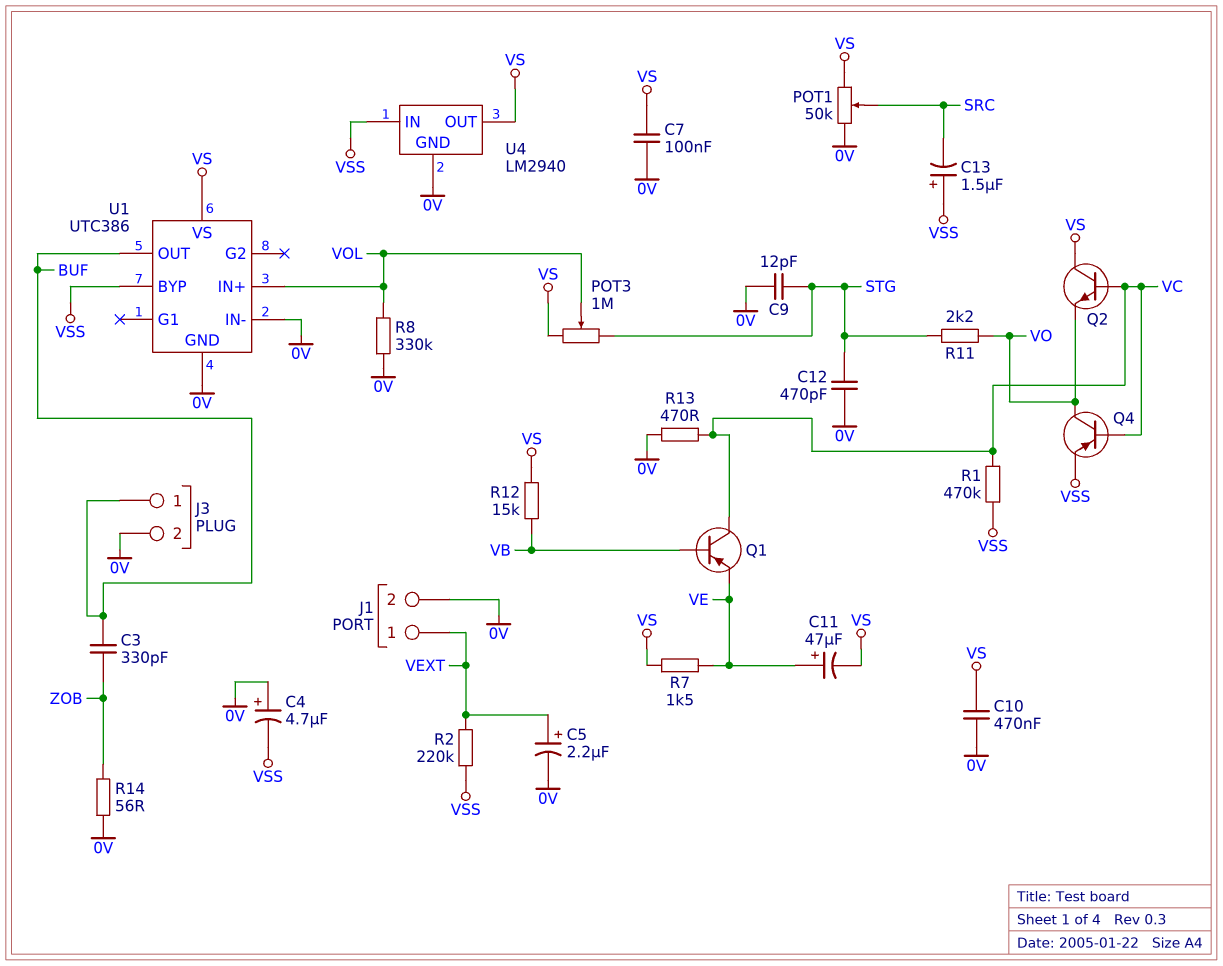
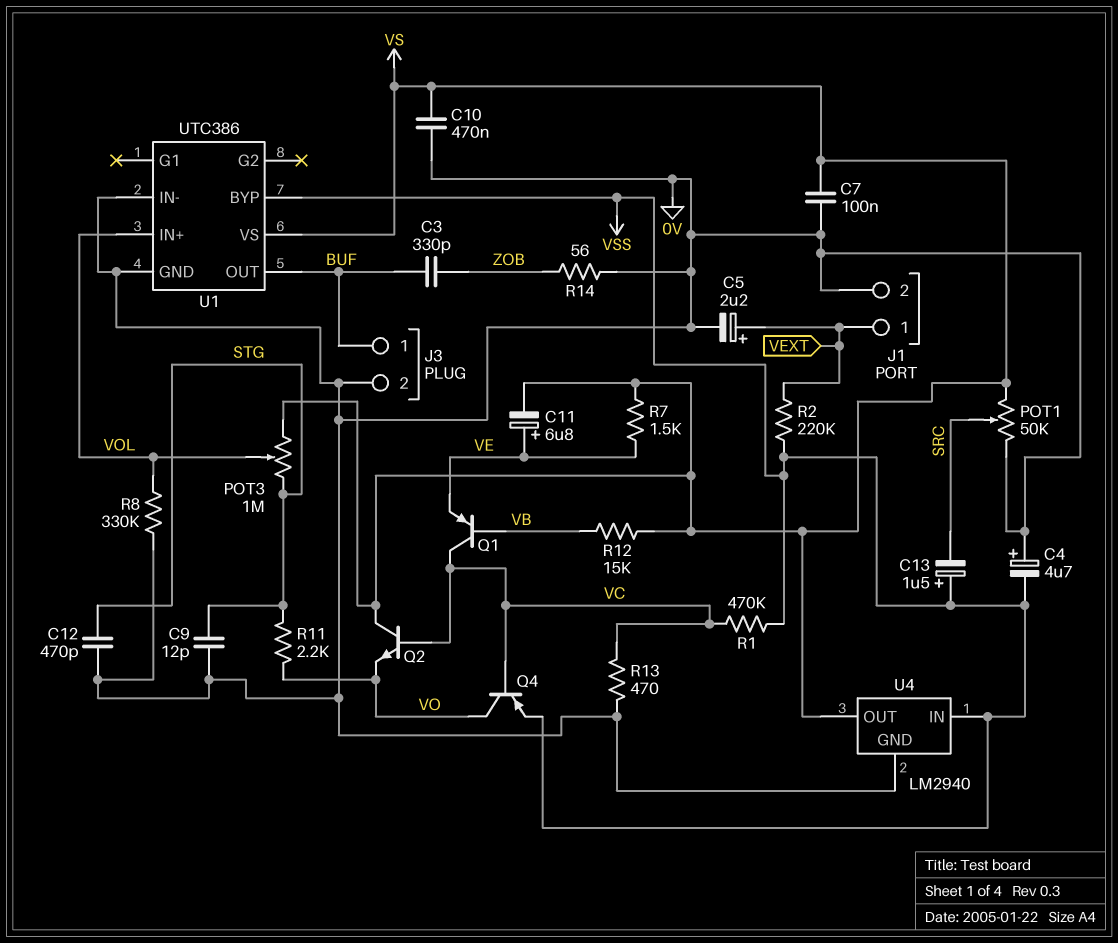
C11: 47uF (plus VE, minus VS) -> 6.8uF (plus VE, minus VS)

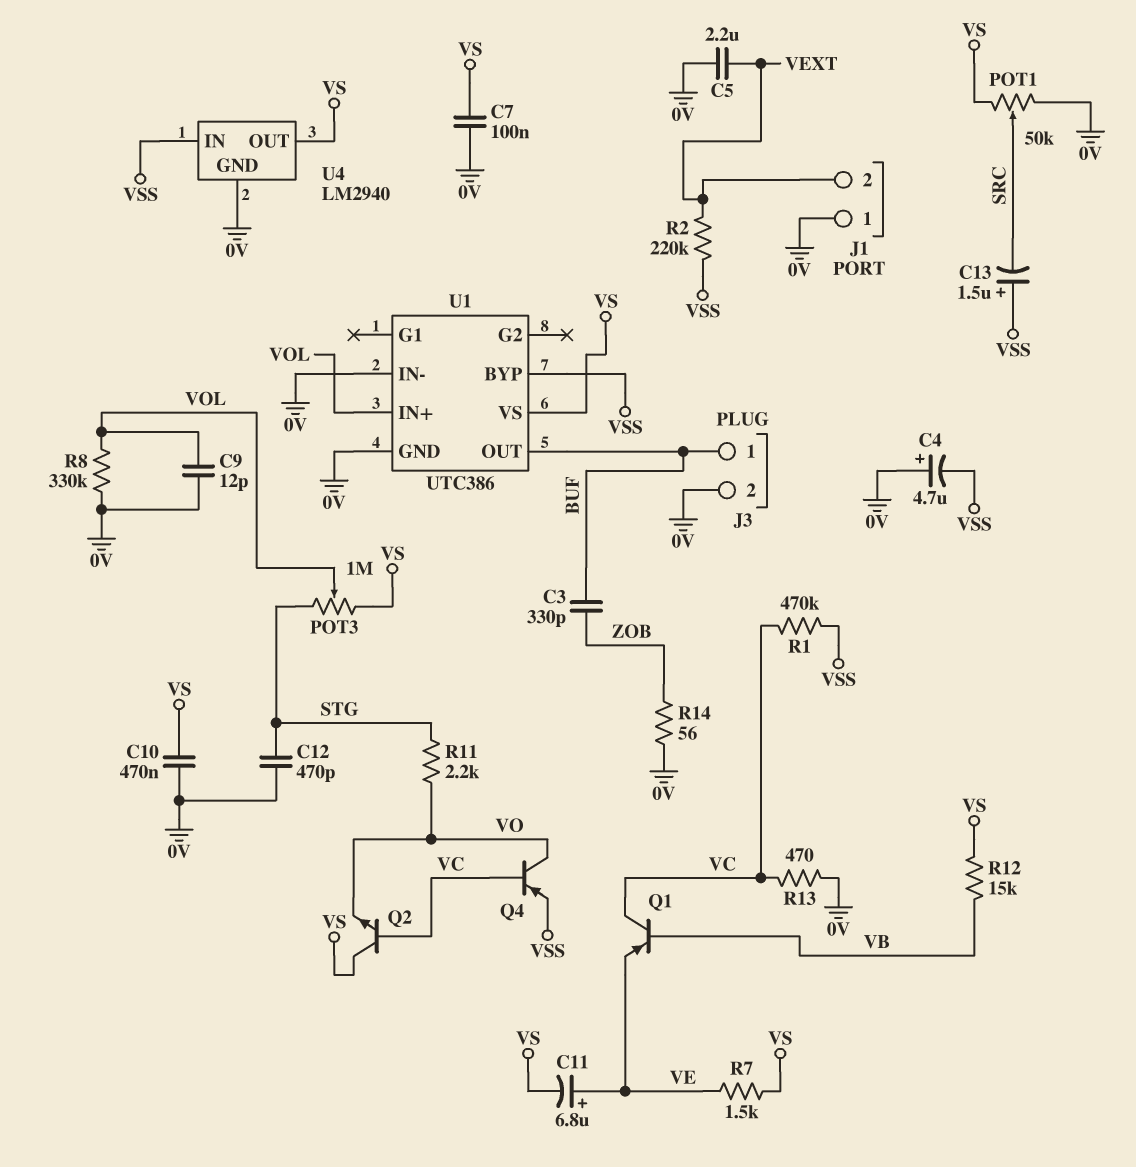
C5: 2.2uF (plus VEXT, minus 0V) -> 2.2uF (0V, VEXT)
C9: 12pF (0V, STG) -> 12pF (0V, VOL)
J1 pin 1: VEXT -> 0V
J1 pin 2: 0V -> VEXT

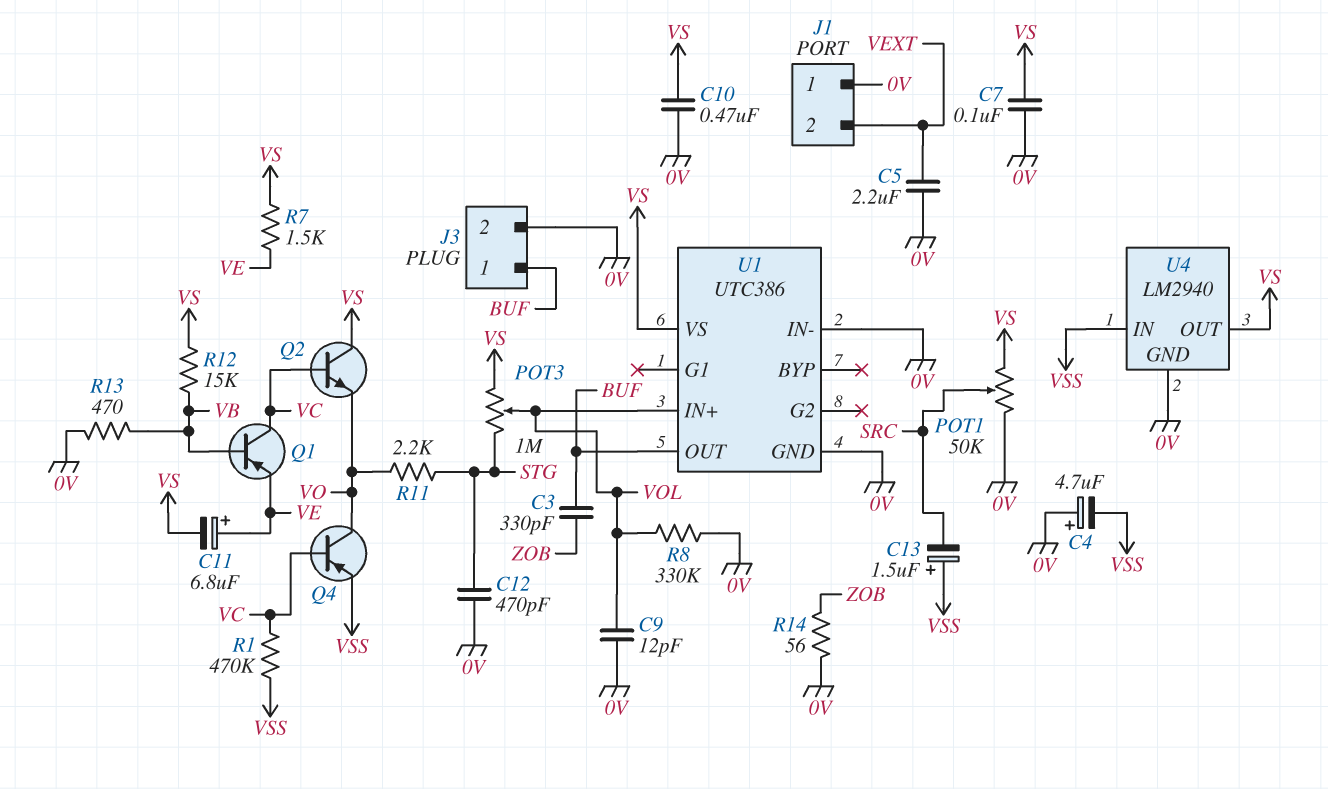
R2: 220k (VEXT, VSS) -> none
R13: 470 (0V, VC) -> 470 (0V, VB)
U1 pin BYP: VSS -> none

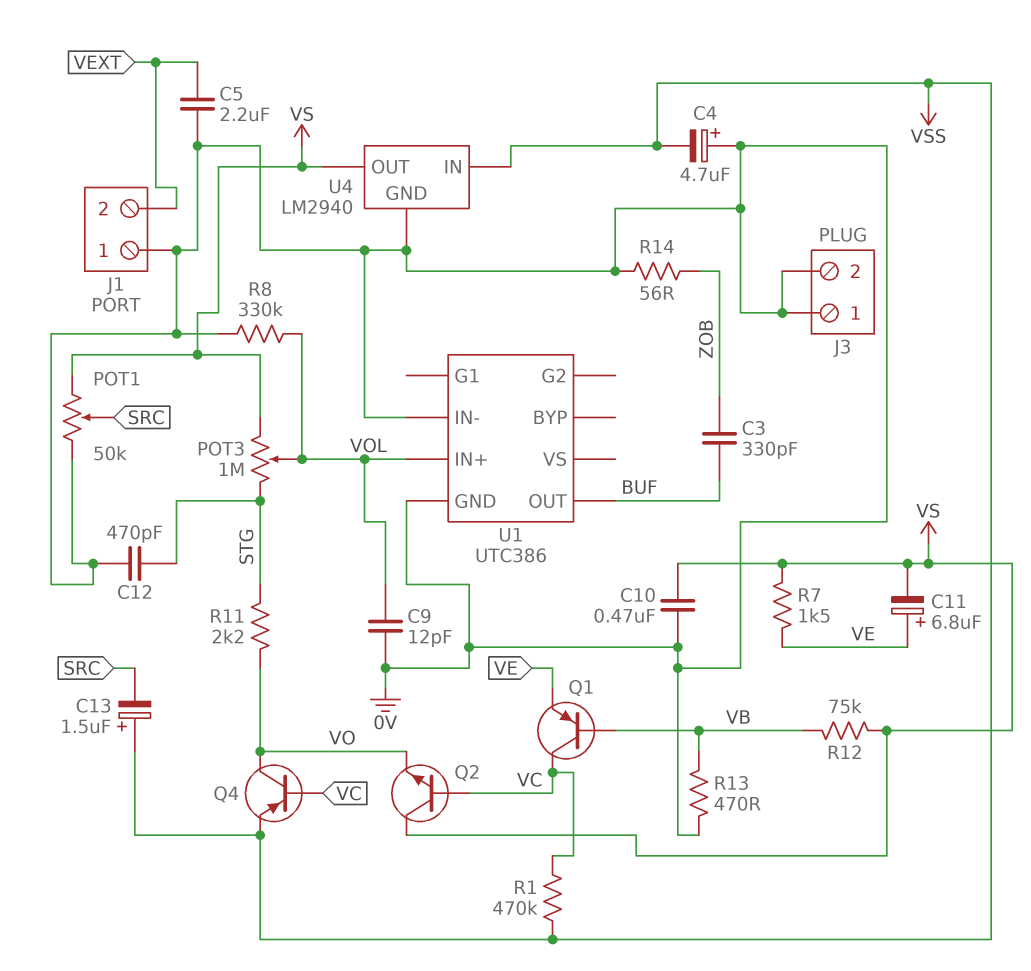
C7: 100nF (0V, VS) -> none
J3 pin 1: BUF -> 0V
R12: 15k (VB, VS) -> 75k (VB, VS)
U1 pin VS: VS -> none

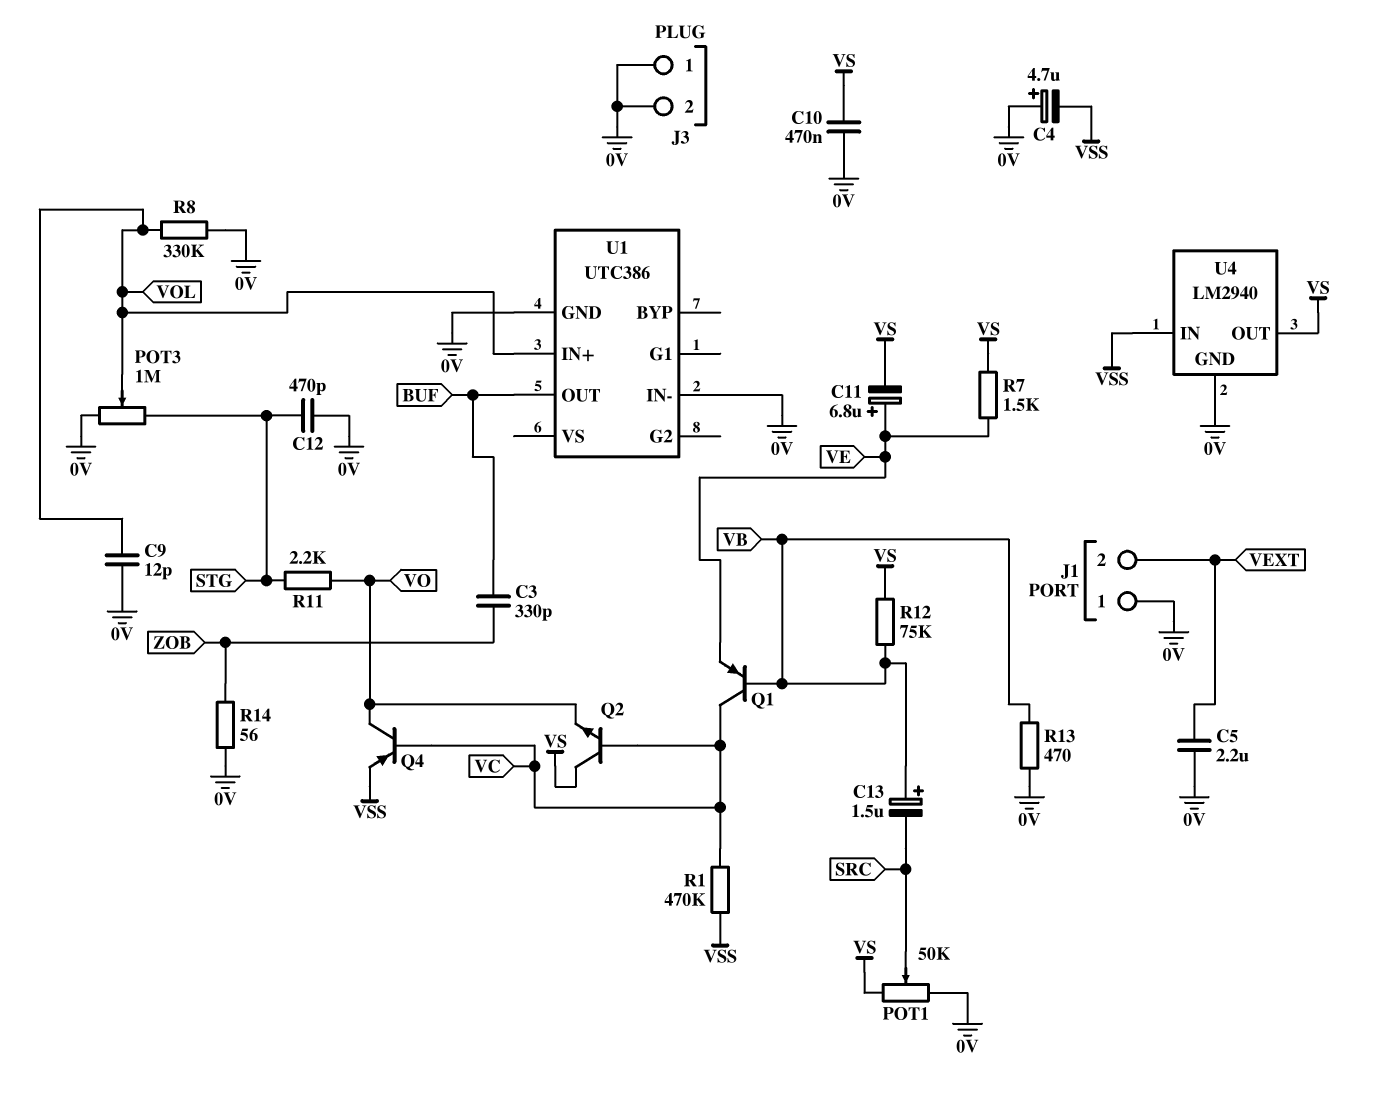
C13: 1.5uF (plus VSS, minus SRC) -> 1.5uF (plus VB, minus SRC)
POT3: 1M (STG, VS, wiper VOL) -> 1M (0V, STG, wiper VOL)

